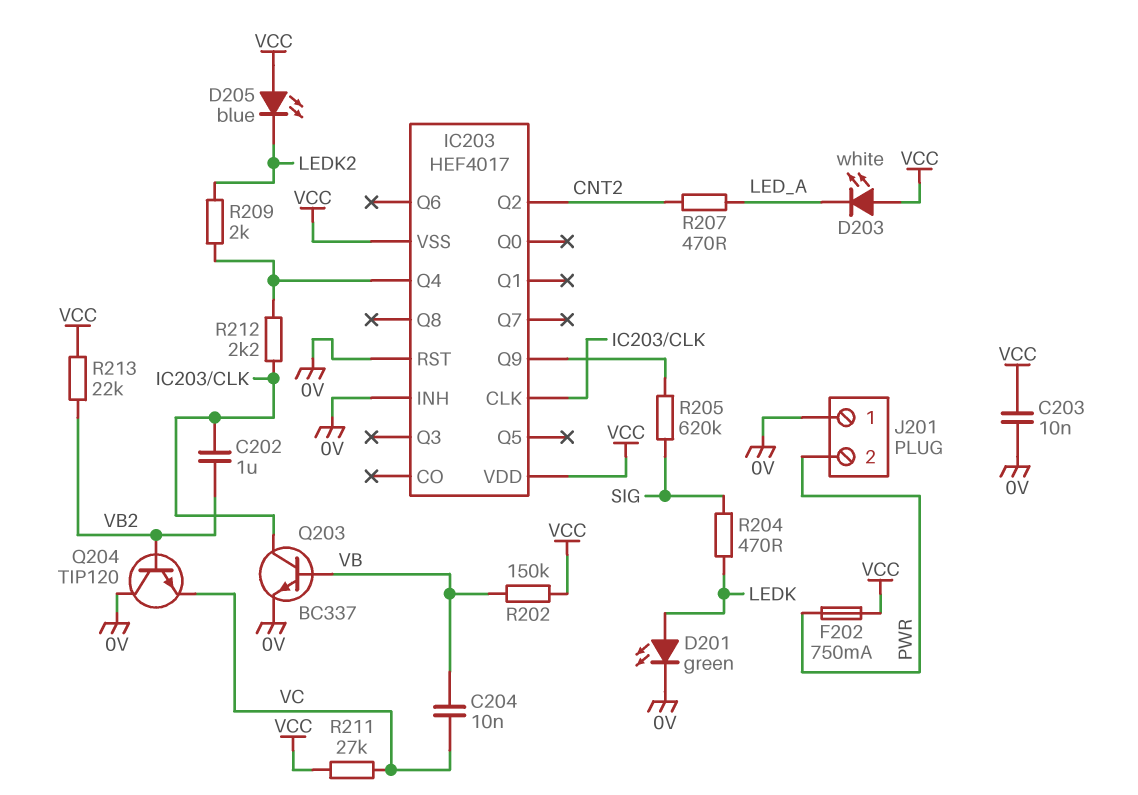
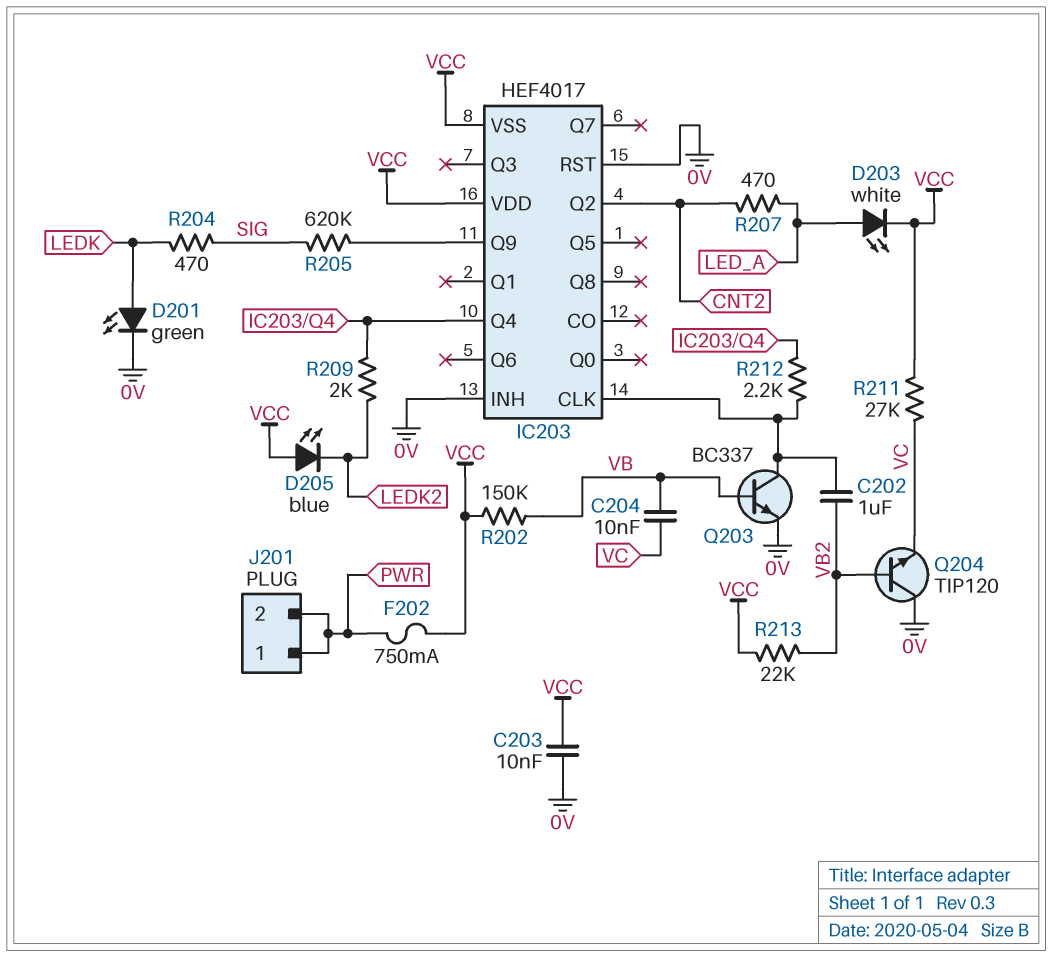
D203: LED white (A VCC, K LED_A) -> LED white (A LED_A, K VCC)
J201 pin 1: 0V -> PWR

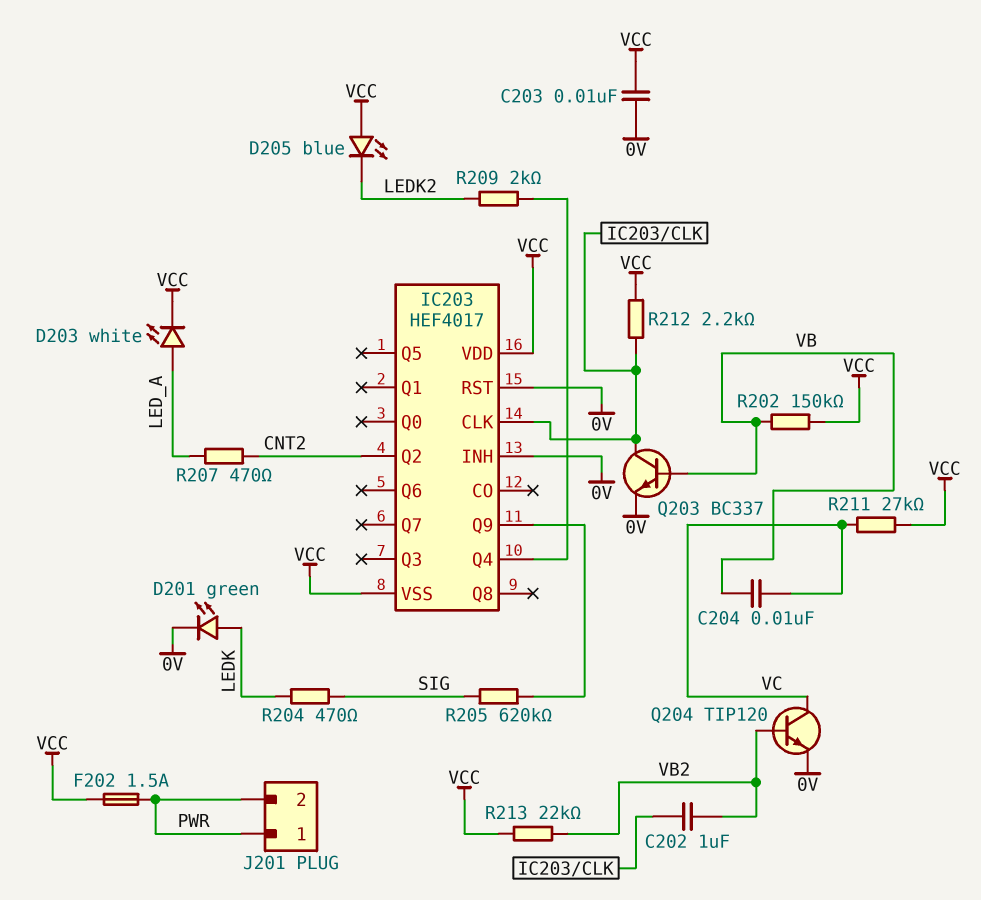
F202: 750mA (PWR, VCC) -> 1.5A (PWR, VCC)
Q204: NPN TIP120 (B VB2, C 0V, E VC) -> NPN TIP120 (B VB2, C VC, E 0V)
R212: 2.2k (IC203/CLK, IC203/Q4) -> 2.2k (IC203/CLK, VCC)

